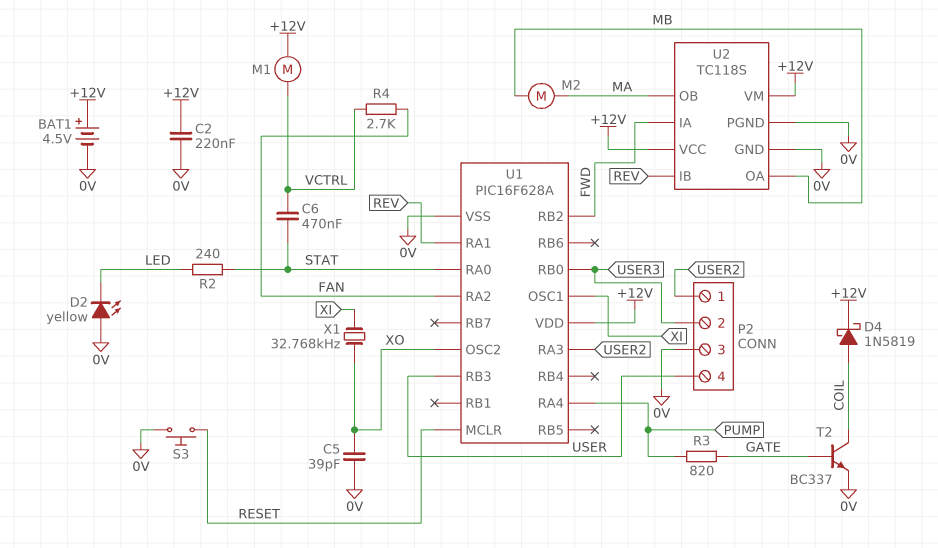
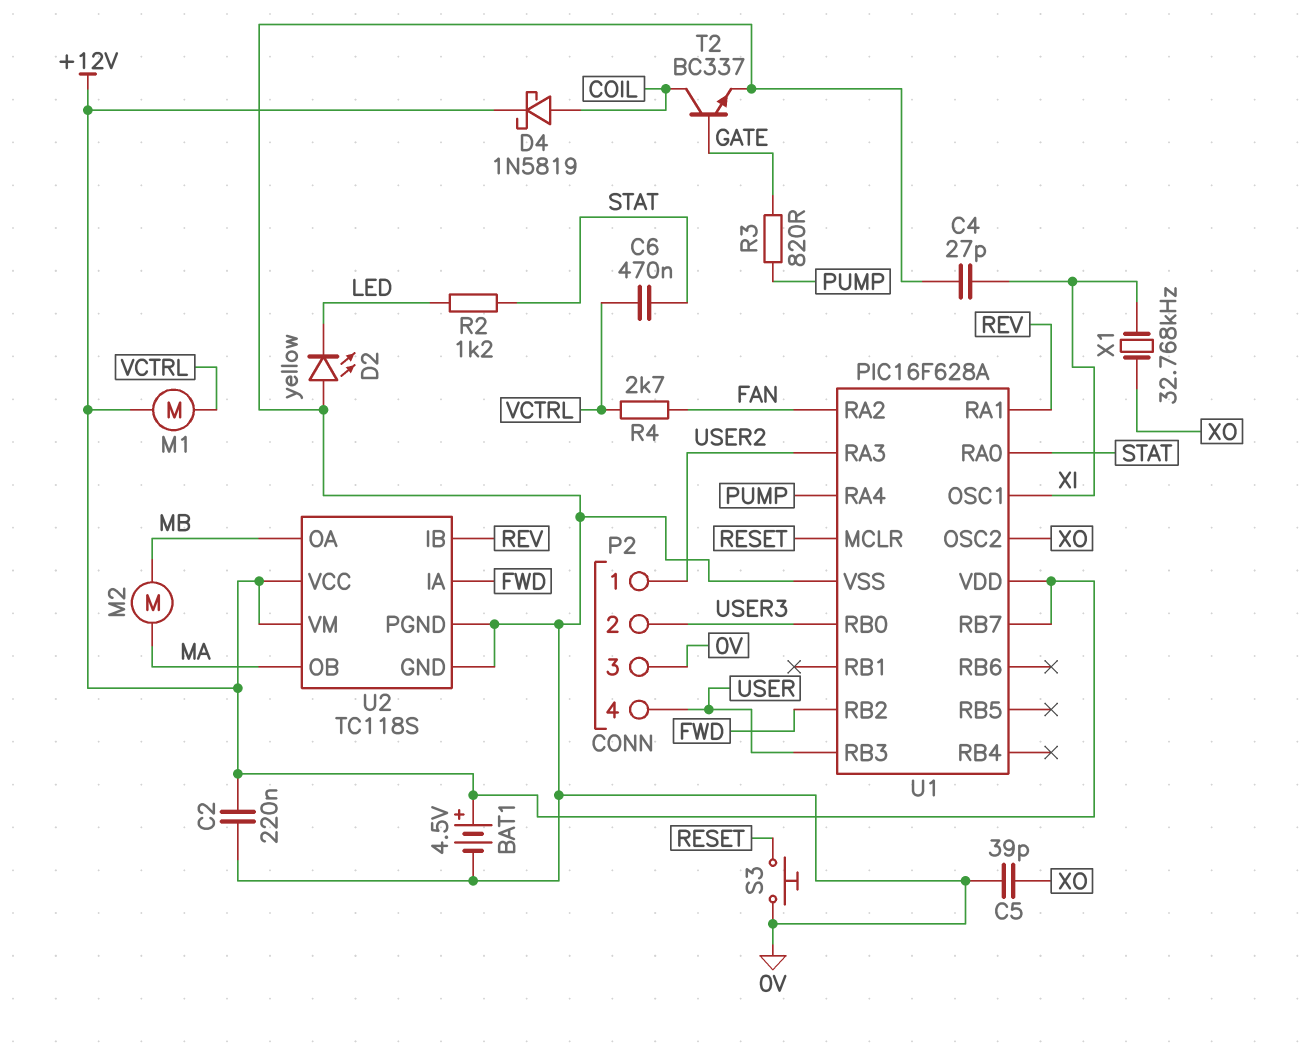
C4: none -> 27pF (0V, XI)
R2: 240 (LED, STAT) -> 1.2k (LED, STAT)
U1 pin RB7: none -> +12V

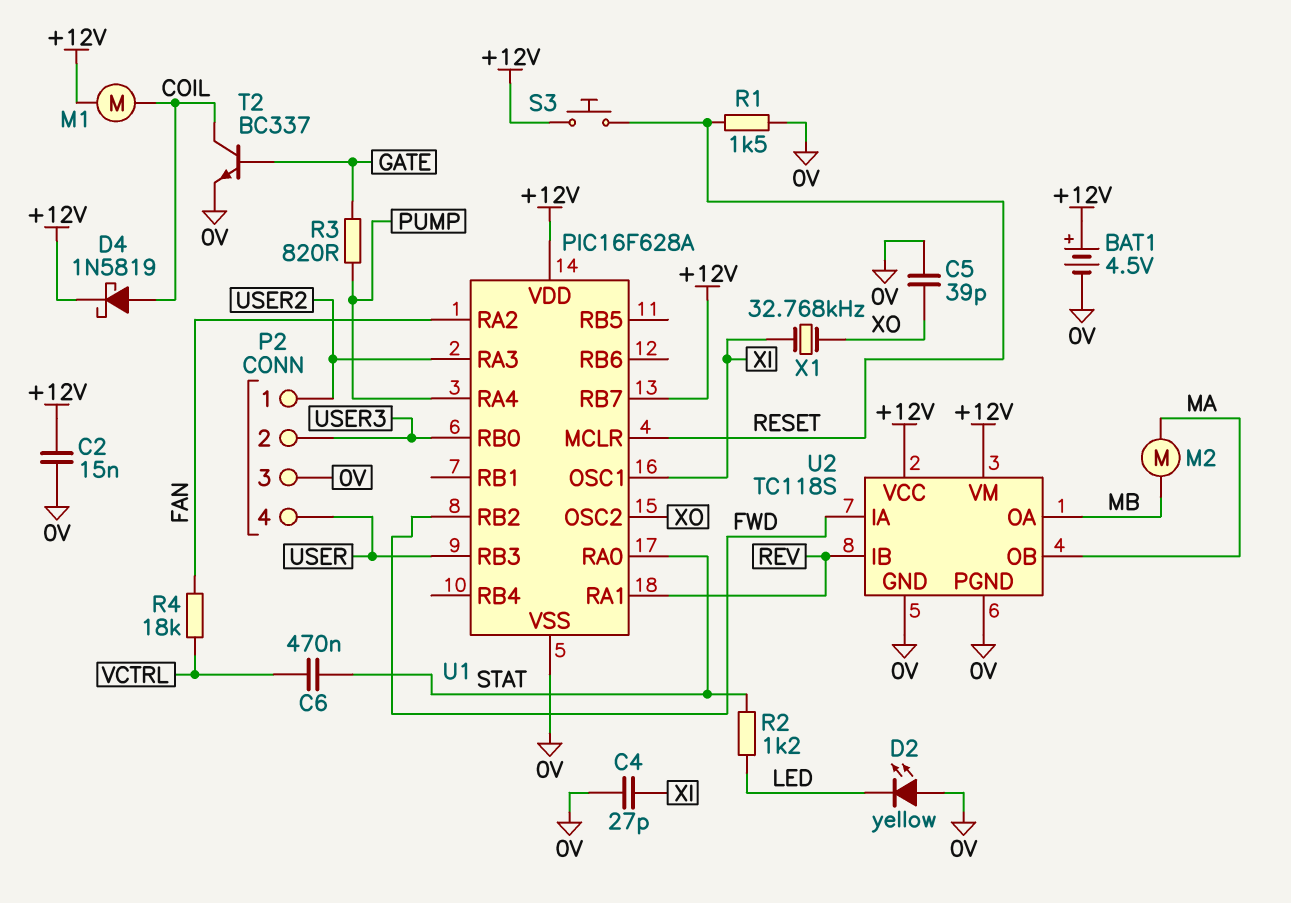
C2: 220nF (+12V, 0V) -> 15nF (+12V, 0V)
M1: motor (+12V, VCTRL) -> motor (+12V, COIL)
R1: none -> 1.5k (0V, RESET)
R4: 2.7k (FAN, VCTRL) -> 18k (FAN, VCTRL)
S3: button (0V, RESET) -> button (+12V, RESET)

